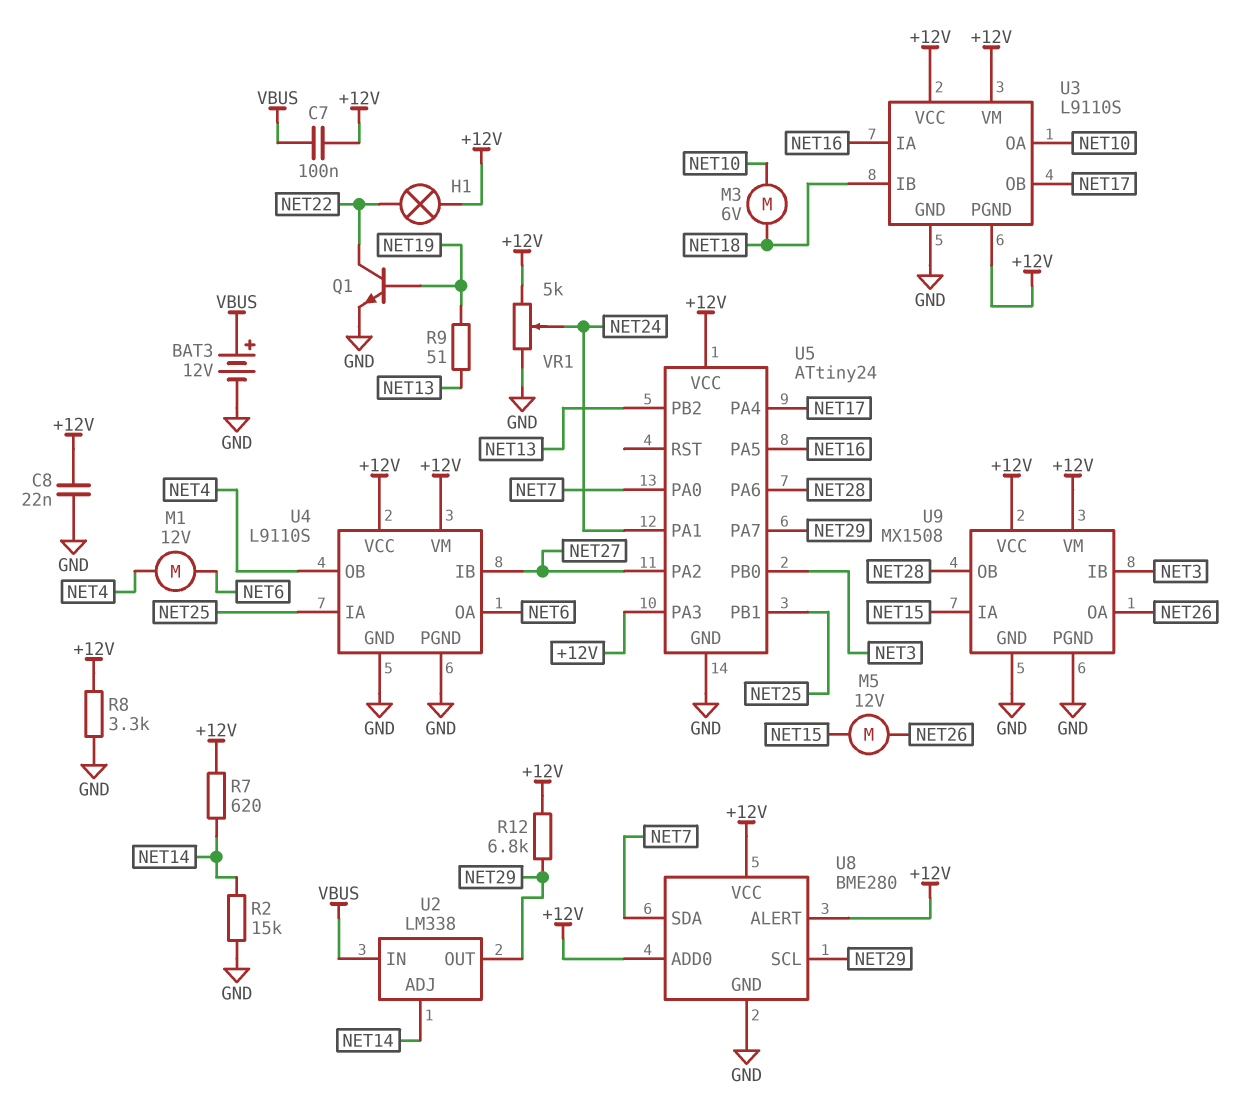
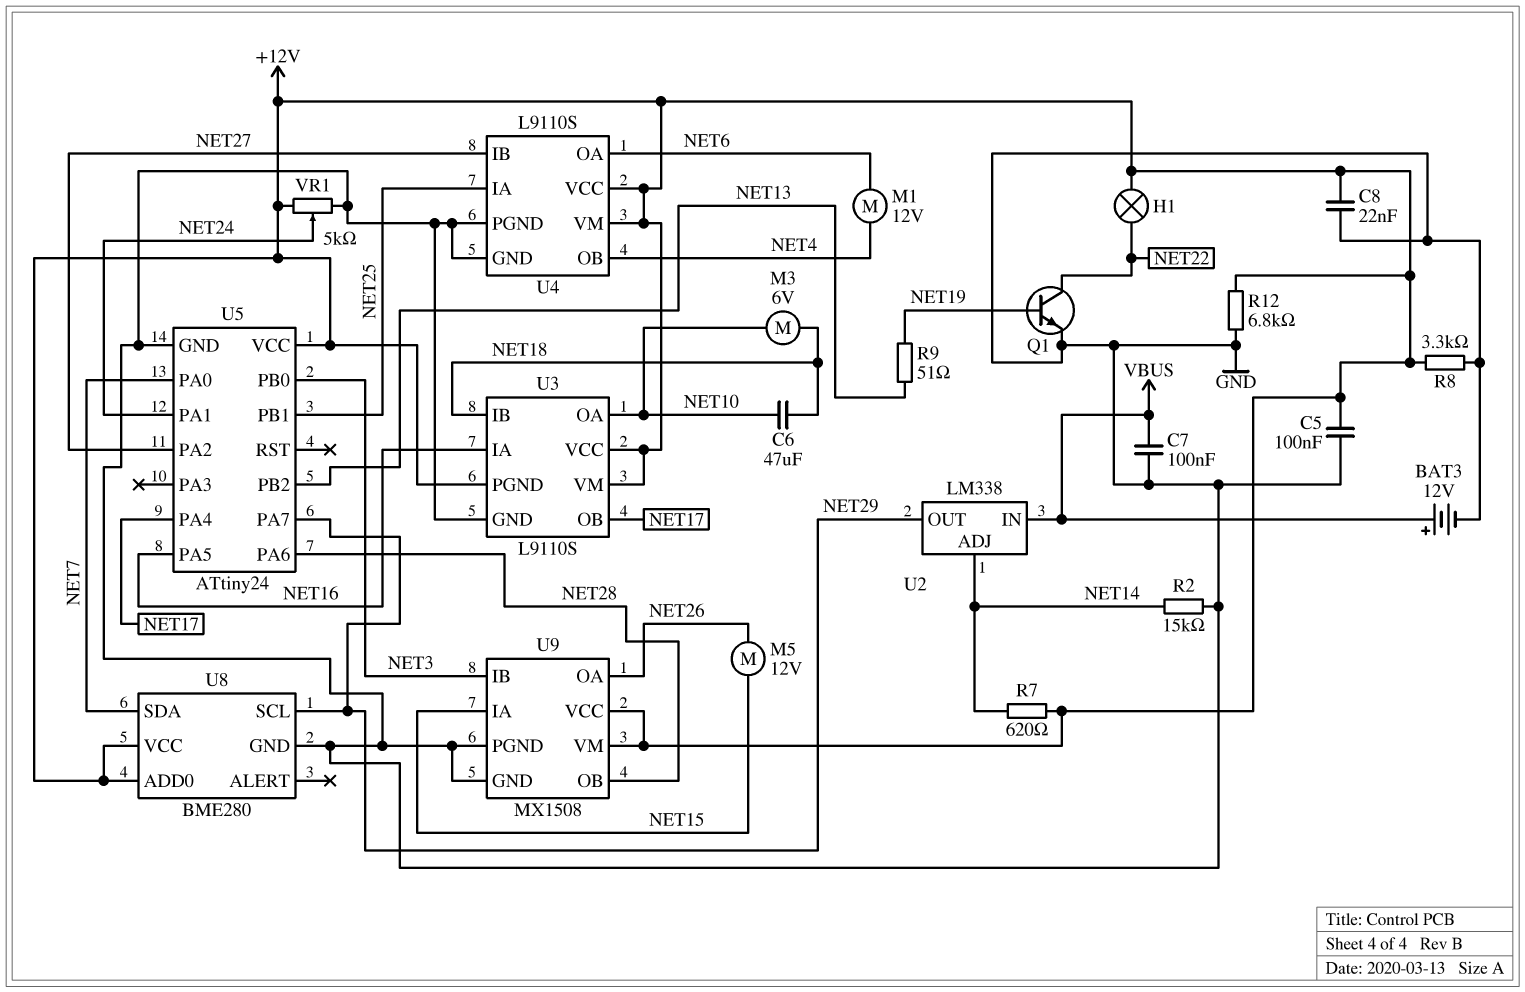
C5: none -> 100nF (+12V, GND)
C6: none -> 47uF (NET10, NET18)
C7: 100nF (+12V, VBUS) -> 100nF (GND, VBUS)
R12: 6.8k (+12V, NET29) -> 6.8k (+12V, GND)
U5 pin PA3: +12V -> none
U8 pin ALERT: +12V -> none

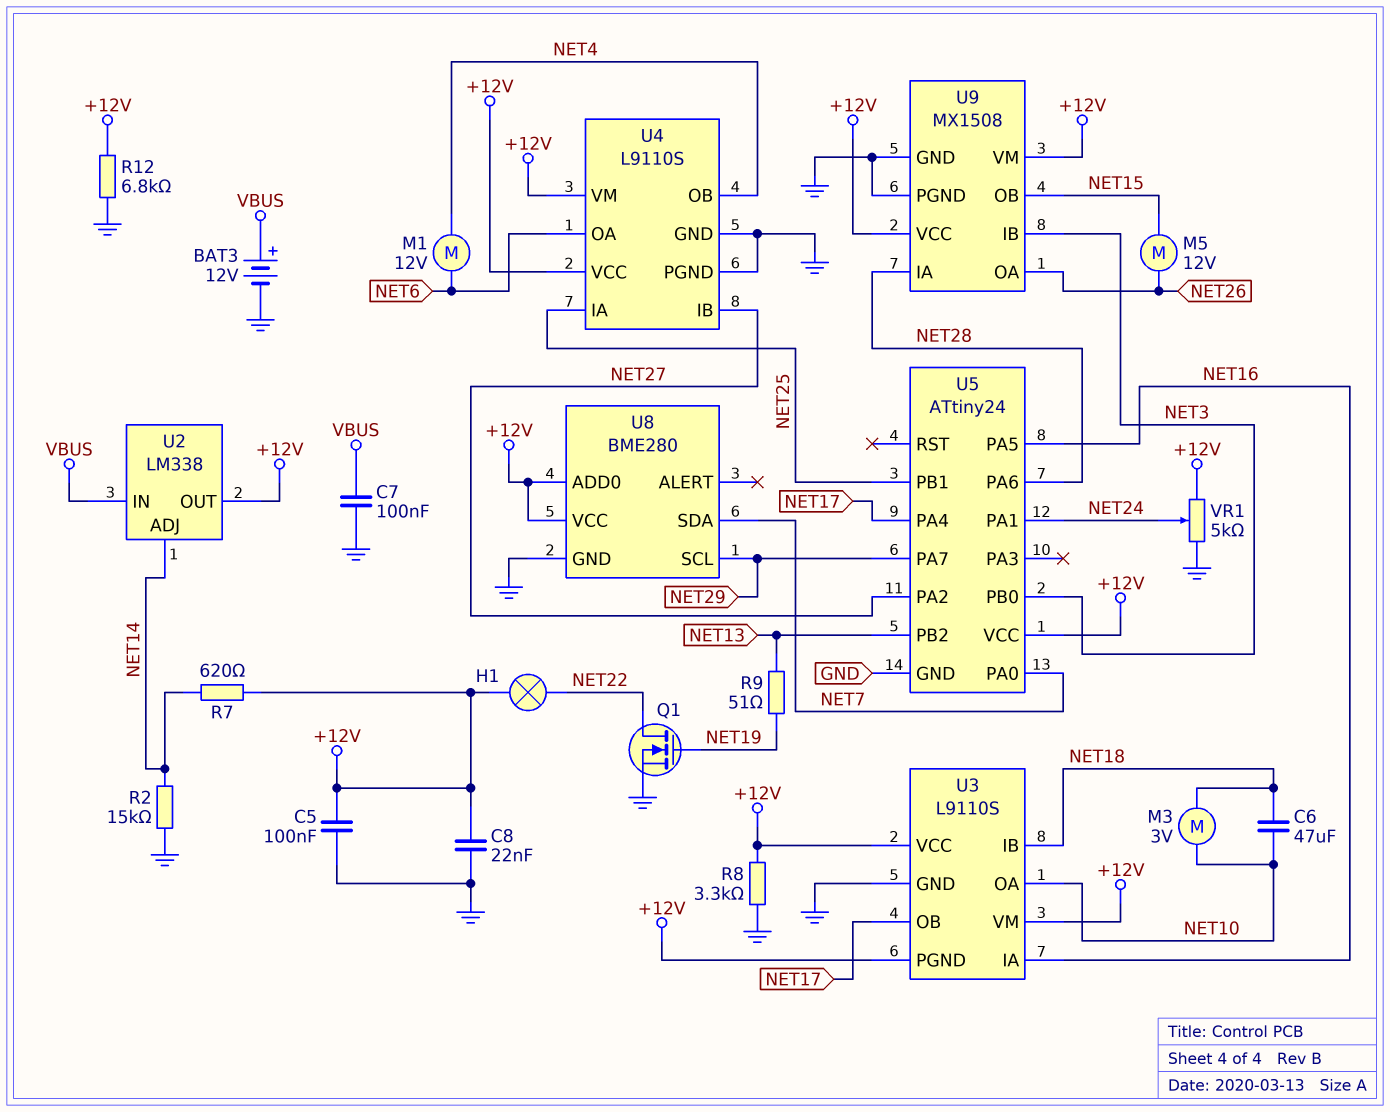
M3: motor 6V (NET10, NET18) -> motor 3V (NET10, NET18)
Q1: NPN (B NET19, C NET22, E GND) -> NMOS (G NET19, D NET22, S GND)
U2 pin OUT: NET29 -> +12V
U9 pin IA: NET15 -> NET28
U9 pin OB: NET28 -> NET15

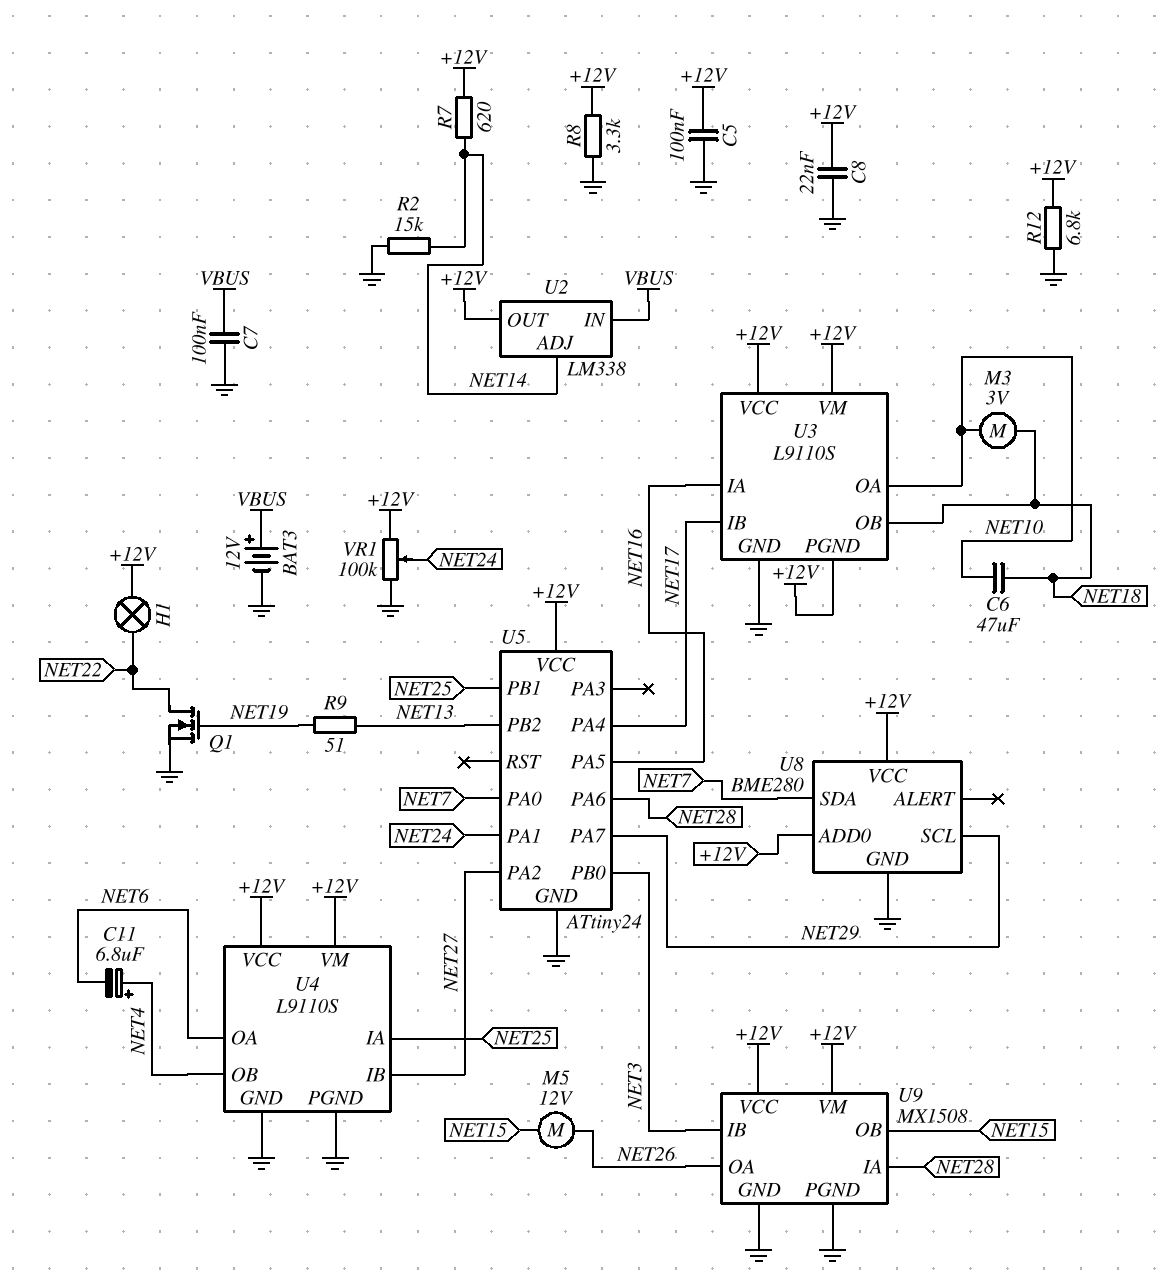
C11: none -> 6.8uF (plus NET4, minus NET6)
M1: motor 12V (NET4, NET6) -> none
U3 pin IB: NET18 -> NET17
U3 pin OB: NET17 -> NET18
VR1: 5k (+12V, GND, wiper NET24) -> 100k (+12V, GND, wiper NET24)

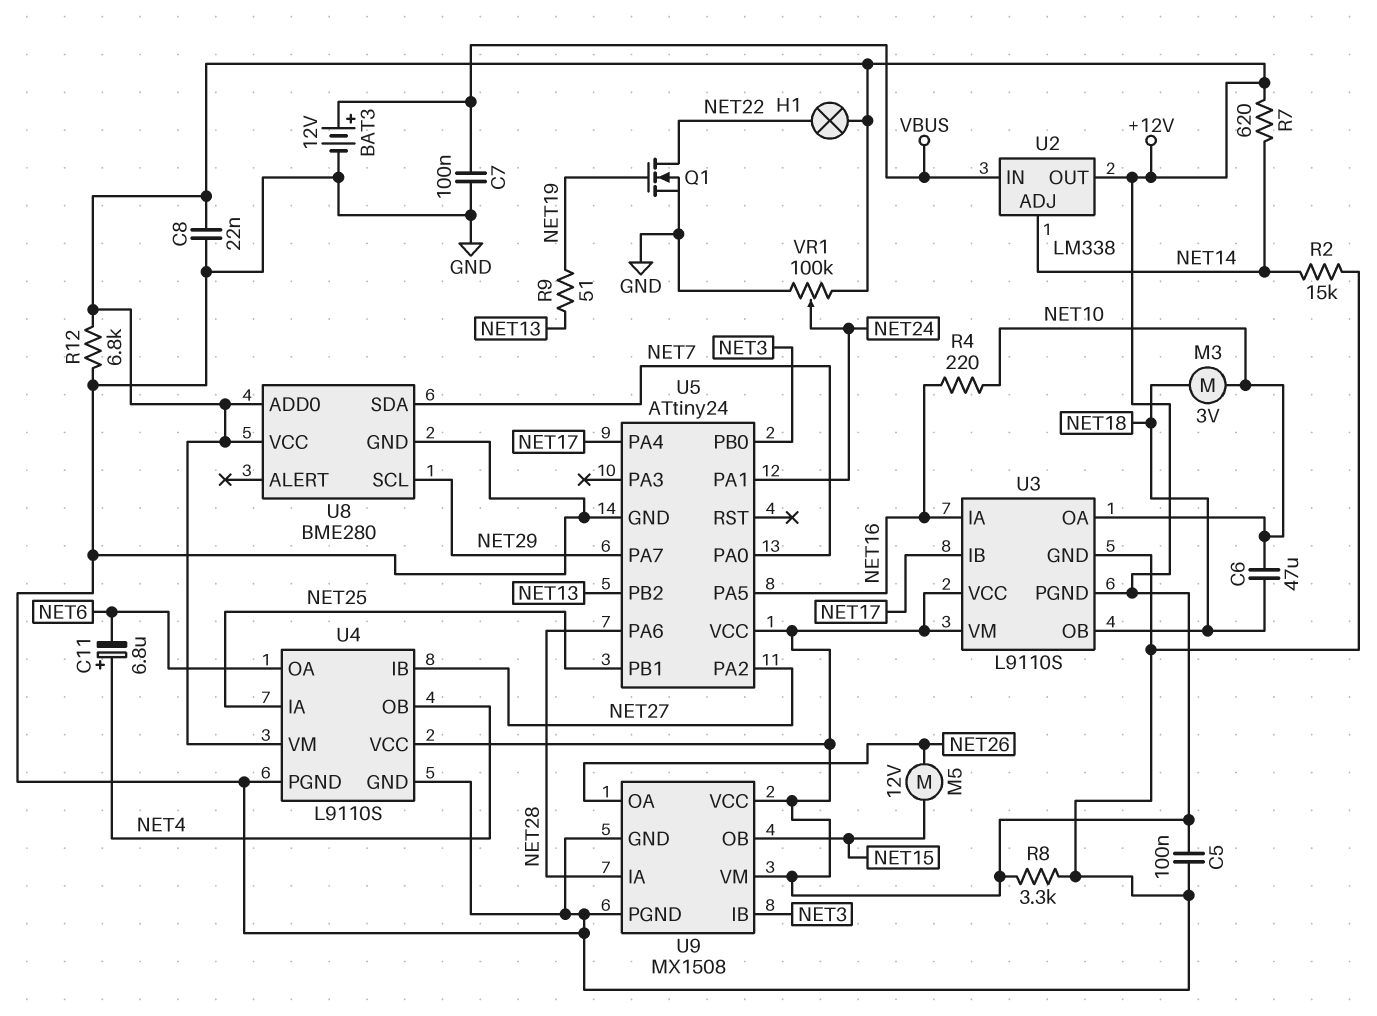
R4: none -> 220 (NET10, NET16)

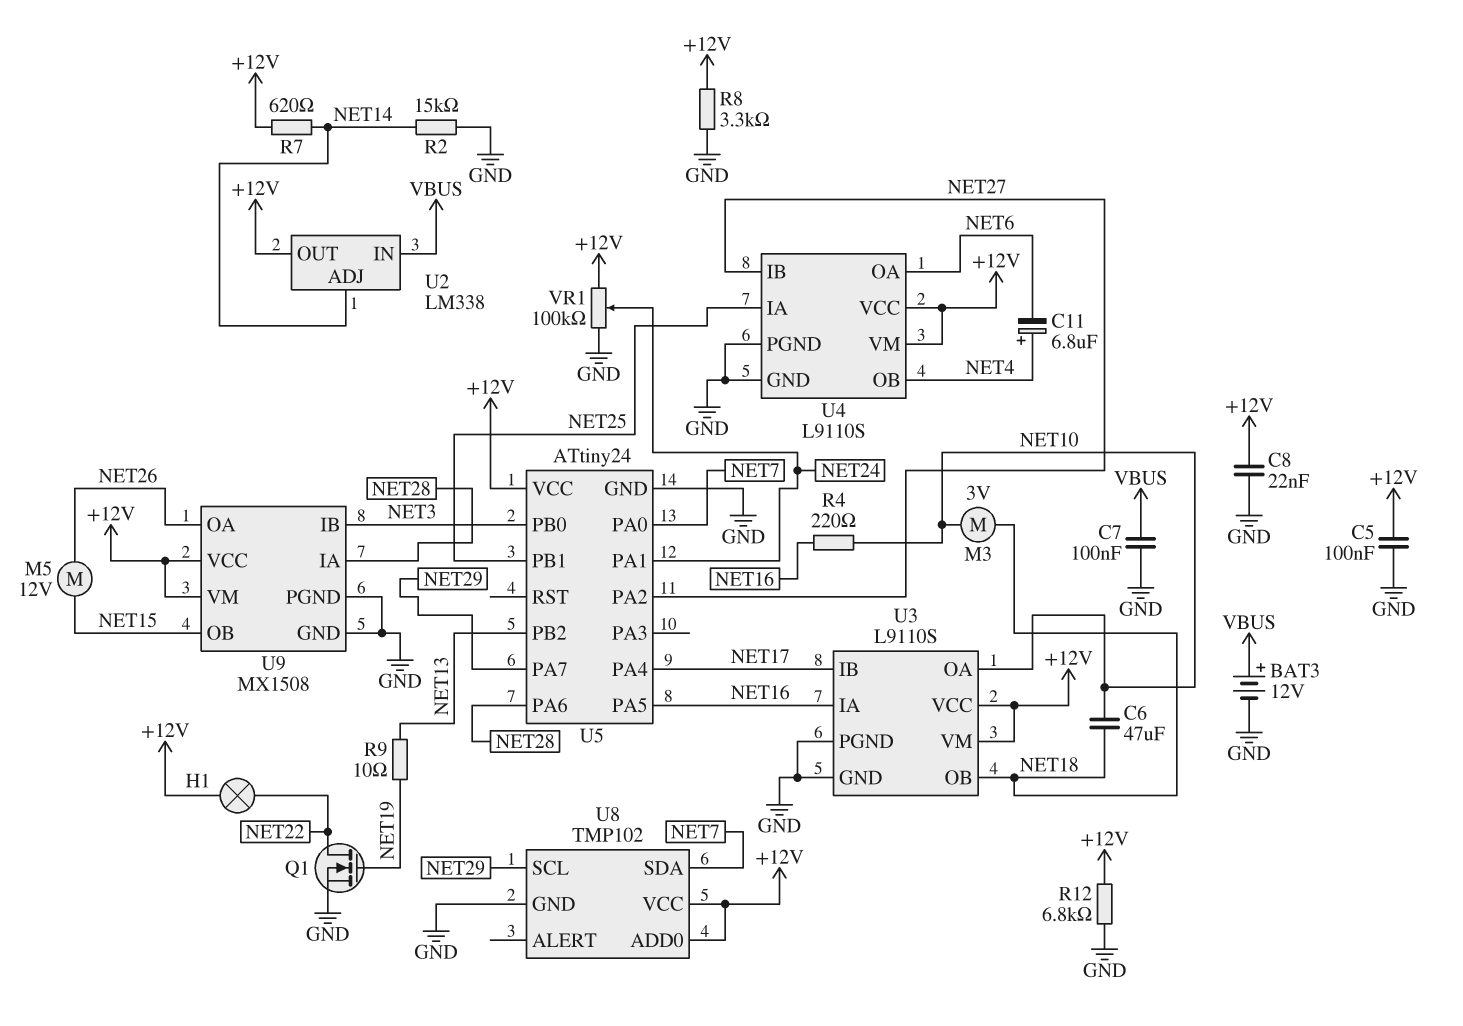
R9: 51 (NET13, NET19) -> 10 (NET13, NET19)
U3 pin PGND: +12V -> GND
U8: BME280 -> TMP102

